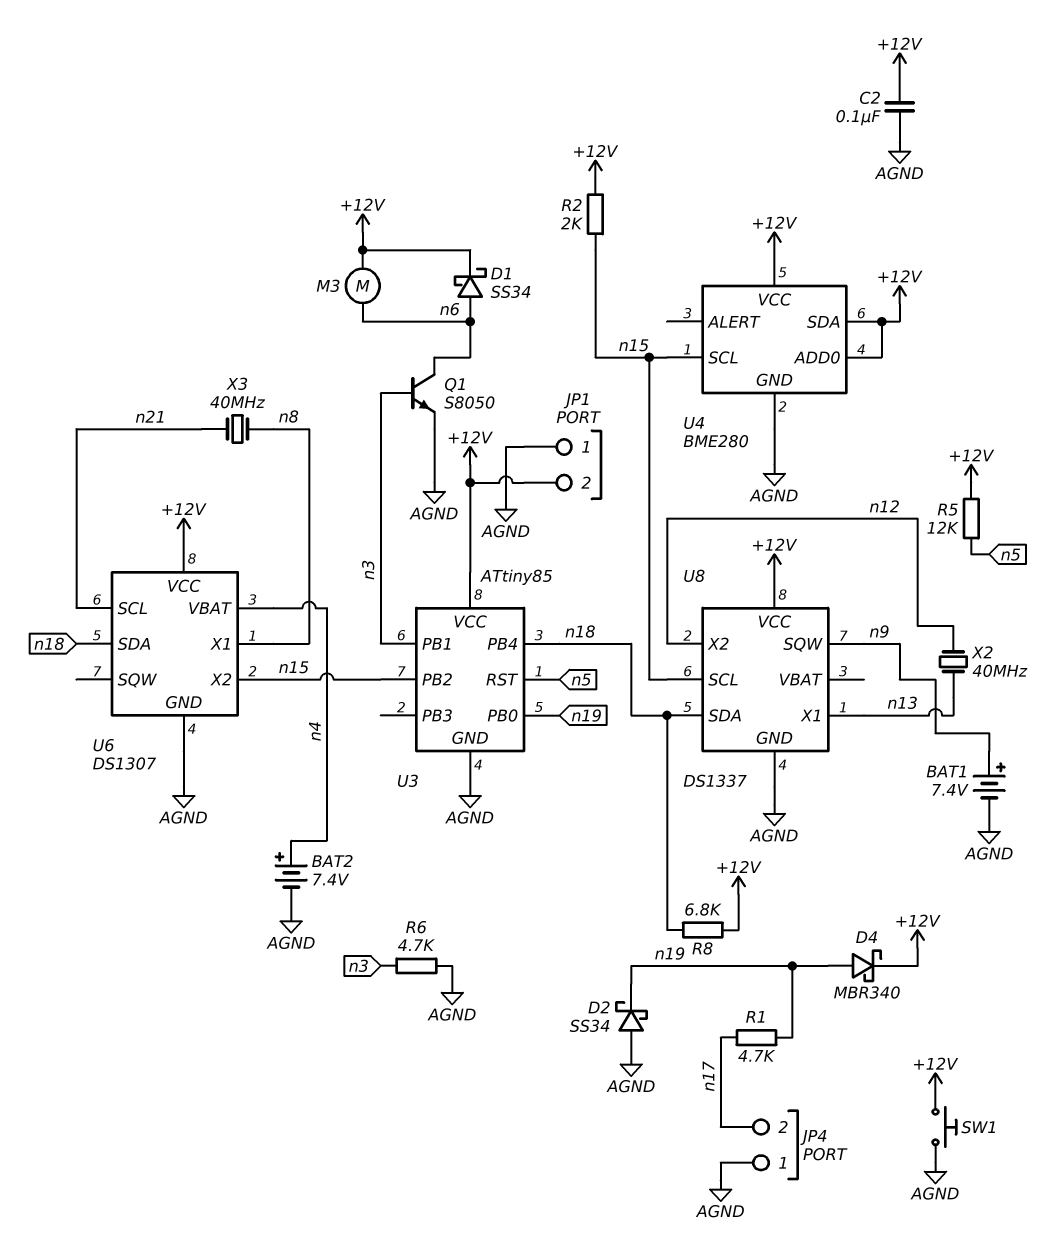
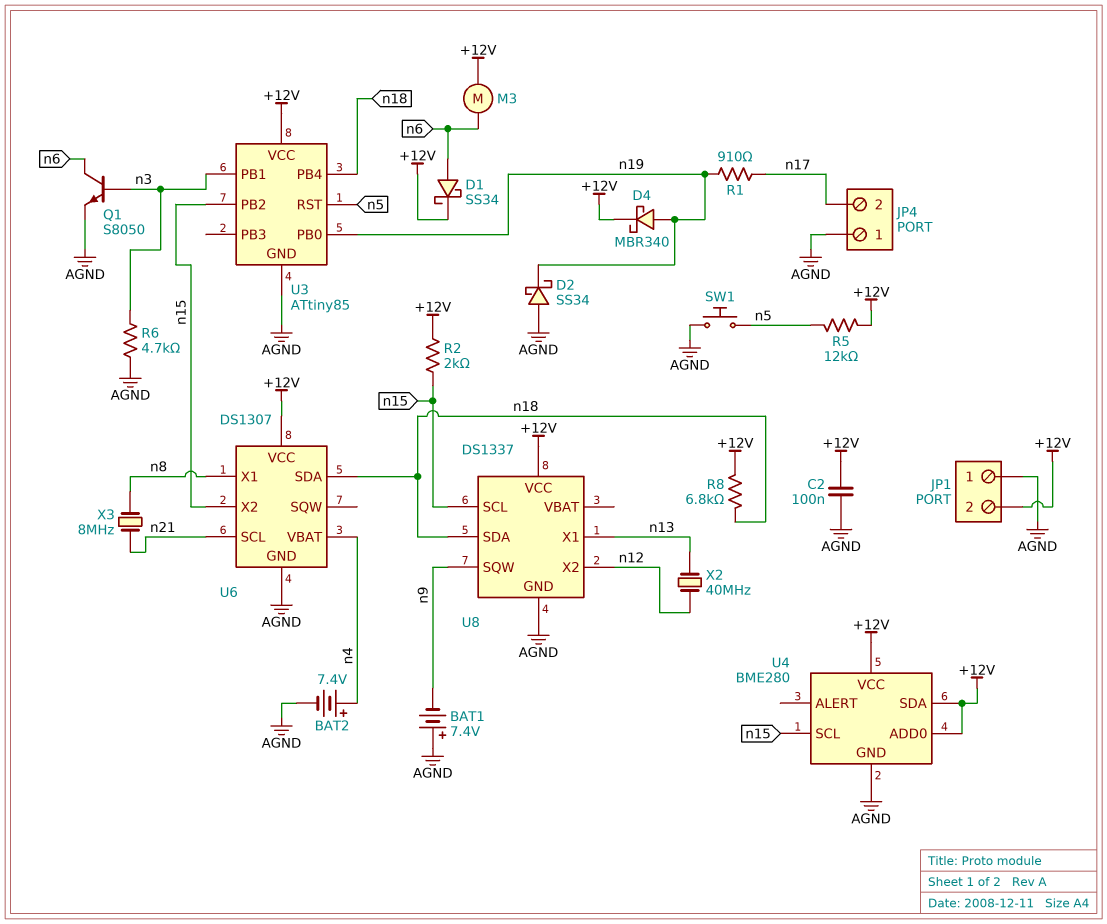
BAT1: 7.4V (plus n9, minus AGND) -> 7.4V (plus AGND, minus n9)
R1: 4.7k (n17, n19) -> 910 (n17, n19)
SW1: button (+12V, AGND) -> button (AGND, n5)
X3: 40MHz (n8, n21) -> 8MHz (n8, n21)

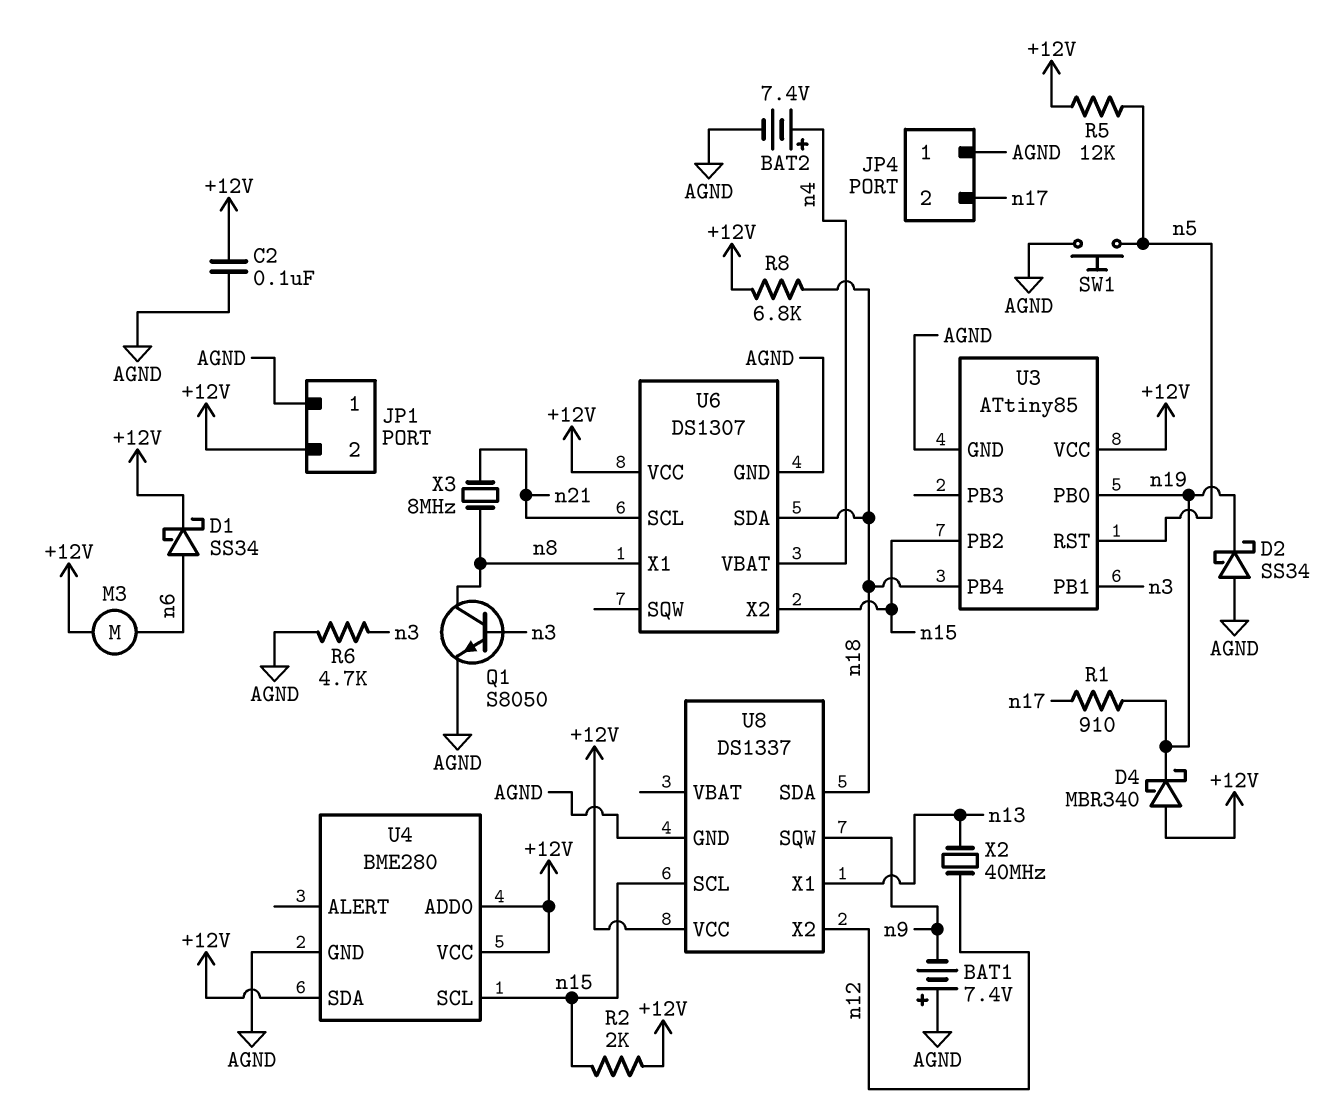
D4: schottky MBR340 (A n19, K +12V) -> schottky MBR340 (A +12V, K n19)
Q1: NPN S8050 (B n3, C n6, E AGND) -> NPN S8050 (B n3, C n8, E AGND)

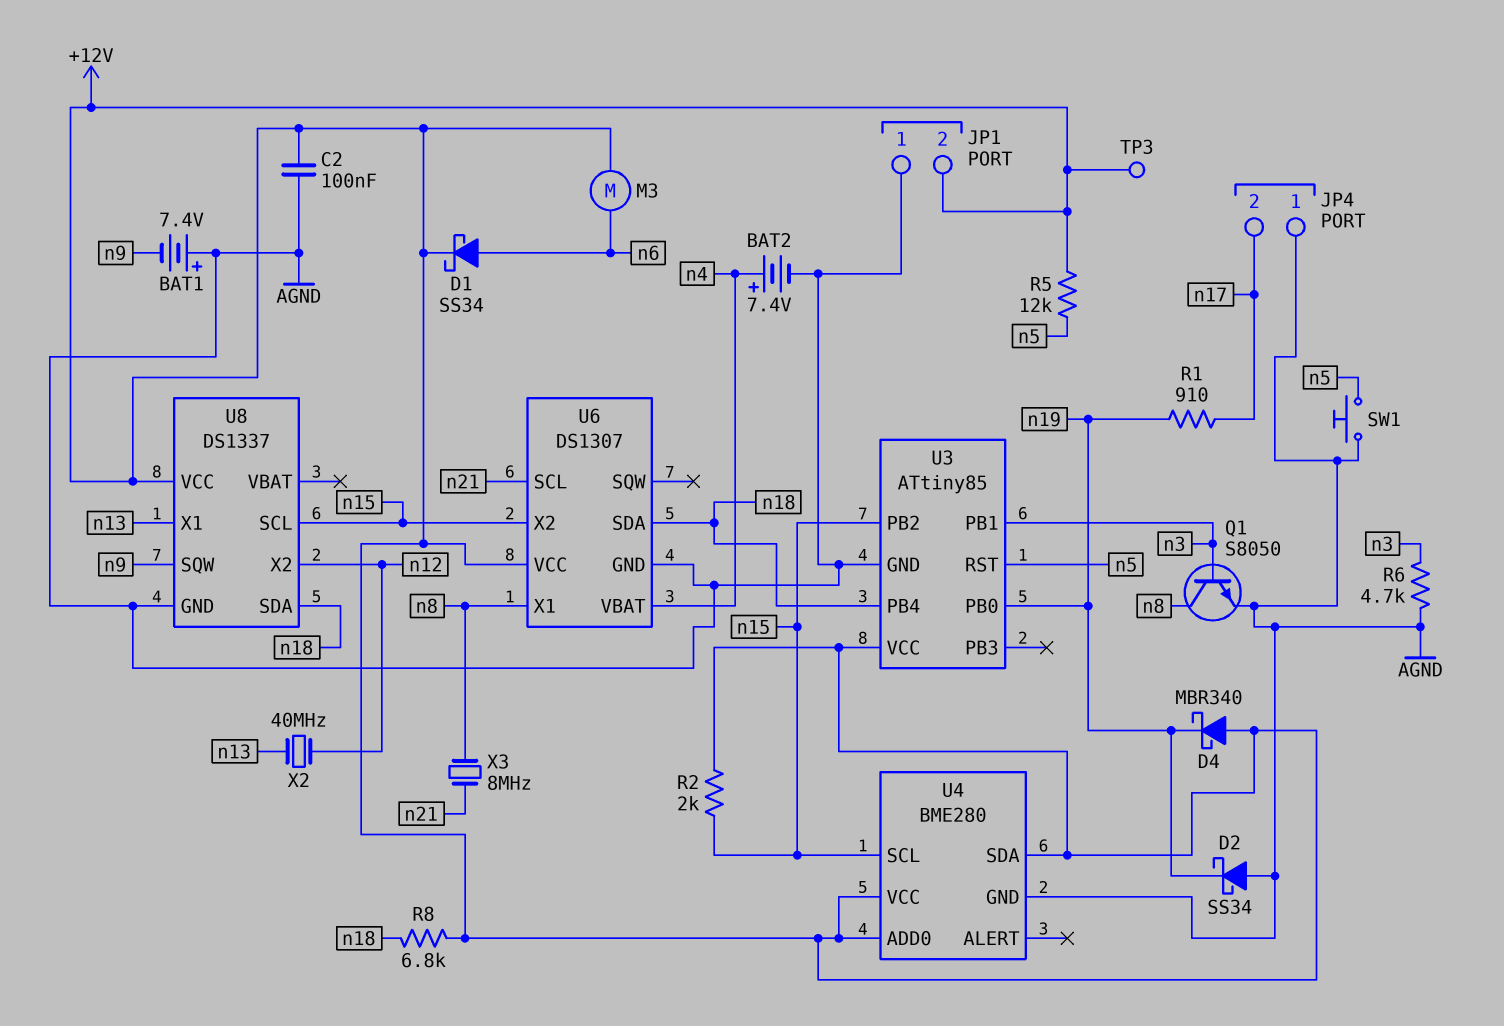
TP3: none -> test point (+12V)

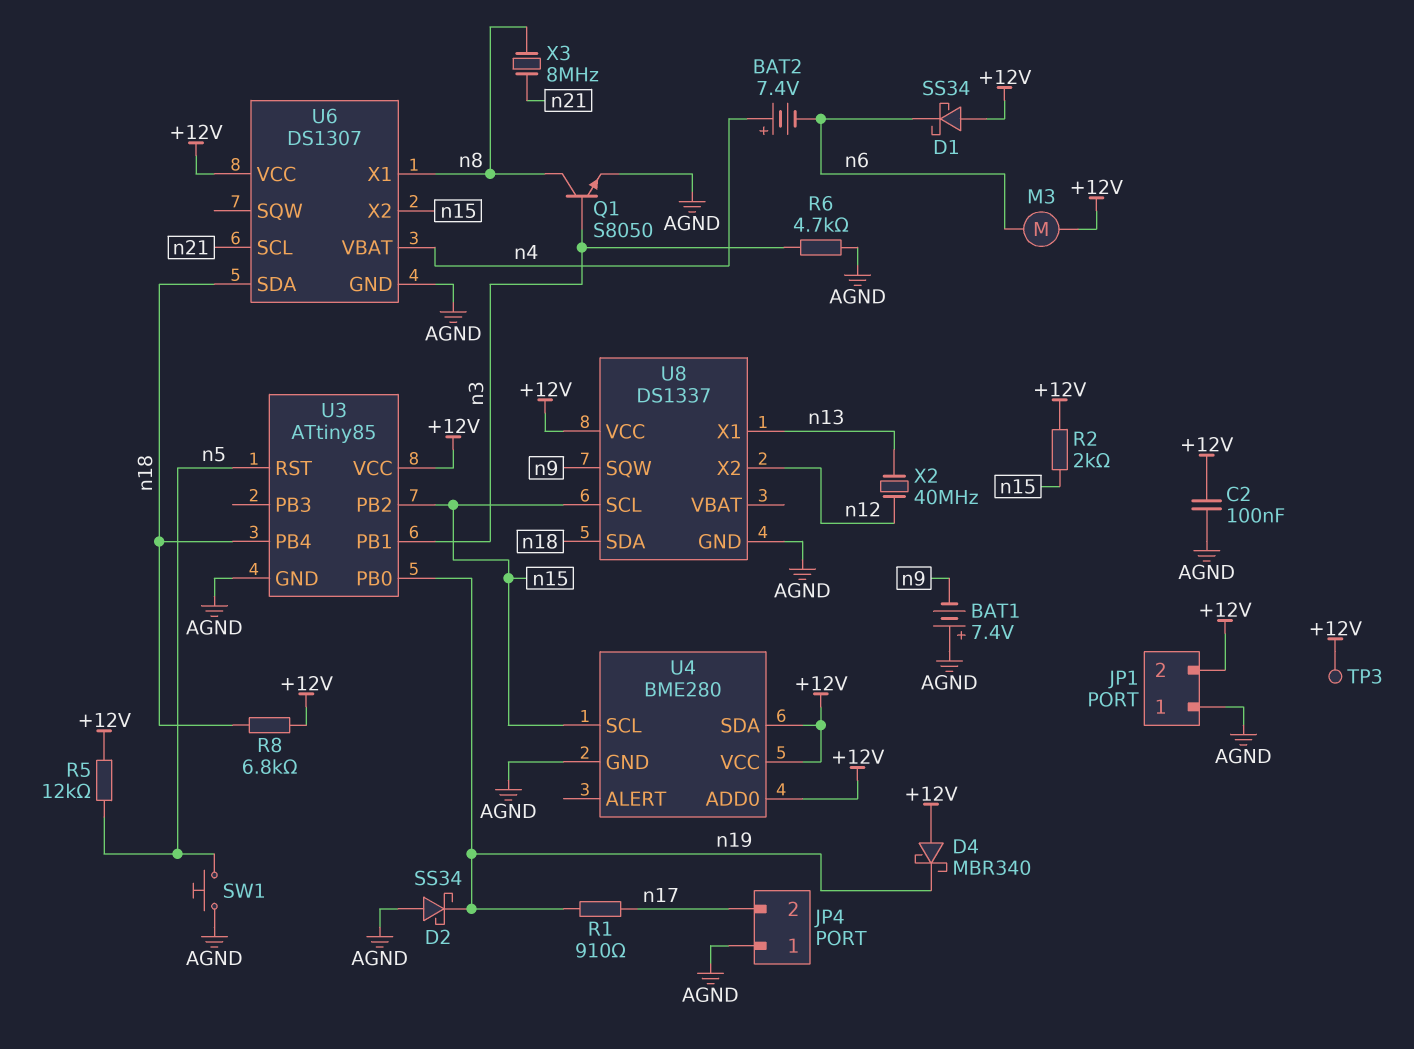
BAT2: 7.4V (plus n4, minus AGND) -> 7.4V (plus n4, minus n6)
D1: schottky SS34 (A n6, K +12V) -> schottky SS34 (A +12V, K n6)

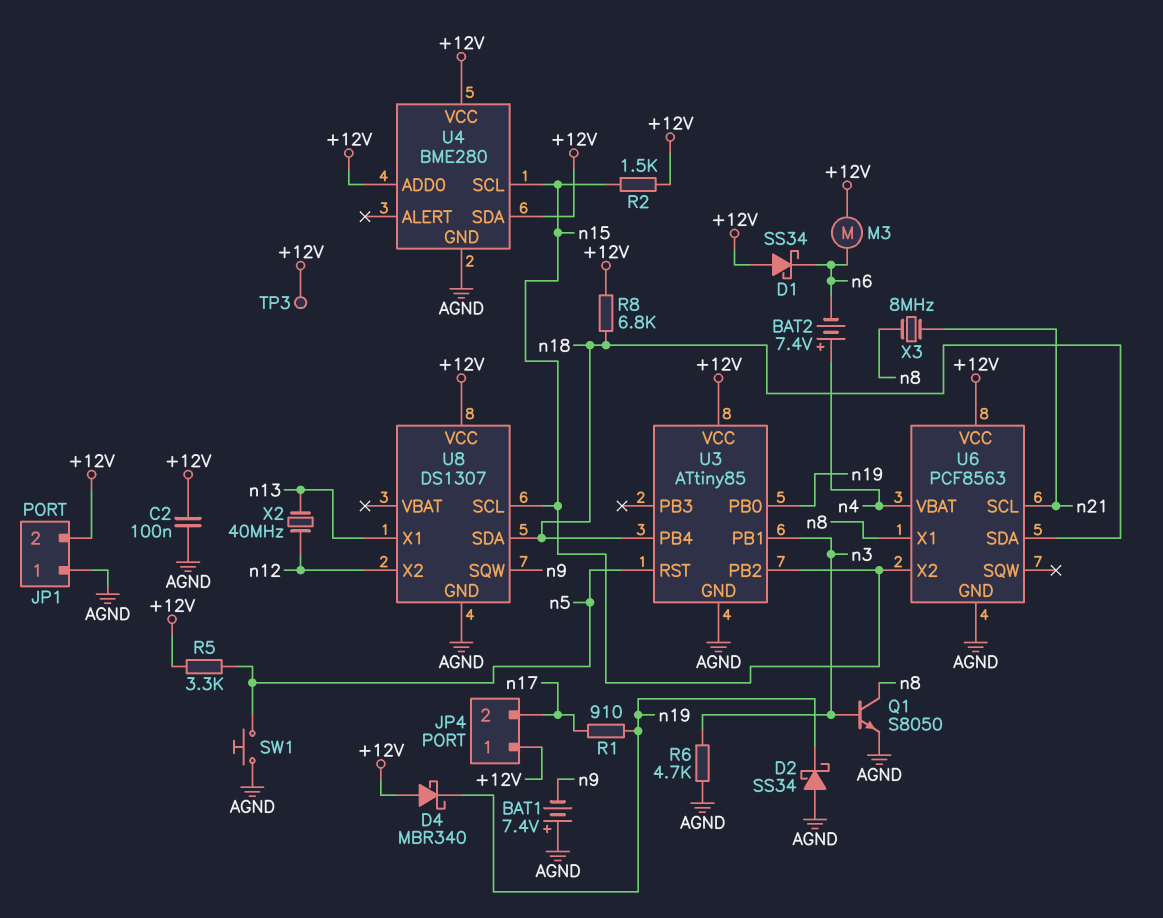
JP4 pin 1: AGND -> +12V
R2: 2k (+12V, n15) -> 1.5k (+12V, n15)
R5: 12k (+12V, n5) -> 3.3k (+12V, n5)
U6: DS1307 -> PCF8563
U8: DS1337 -> DS1307

